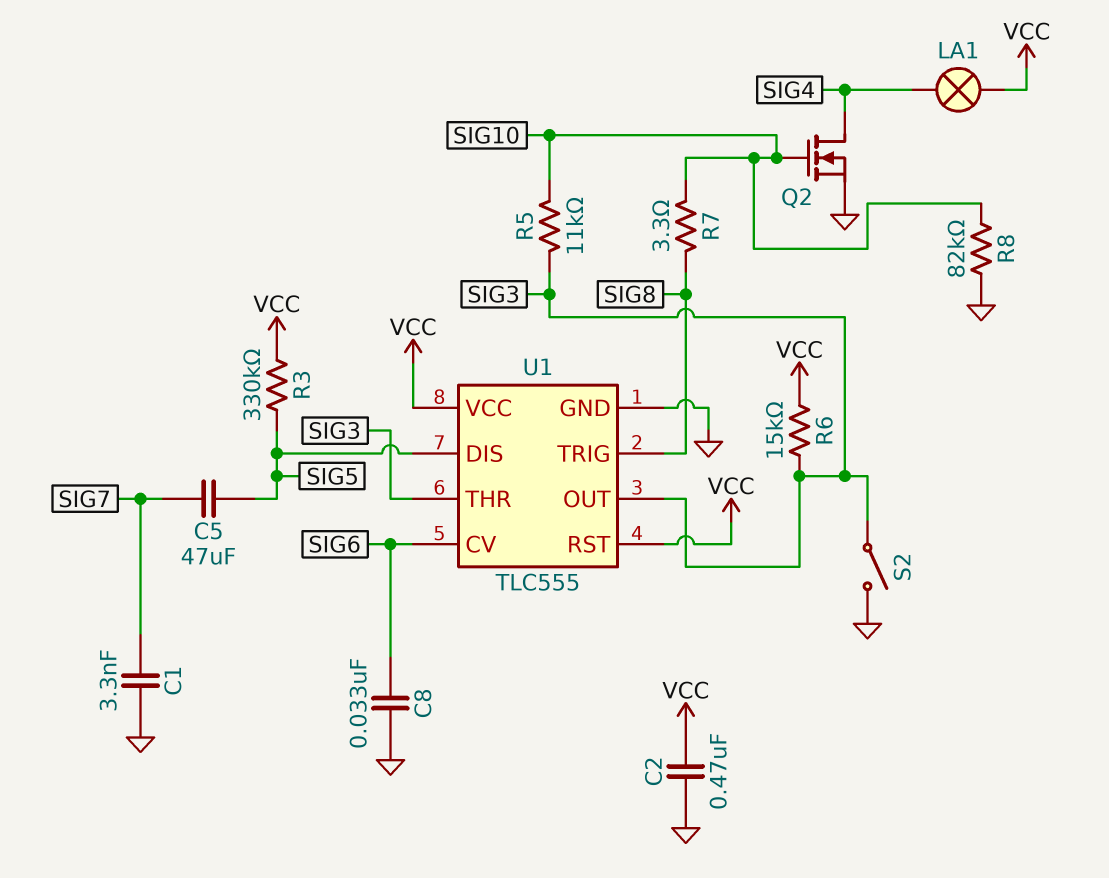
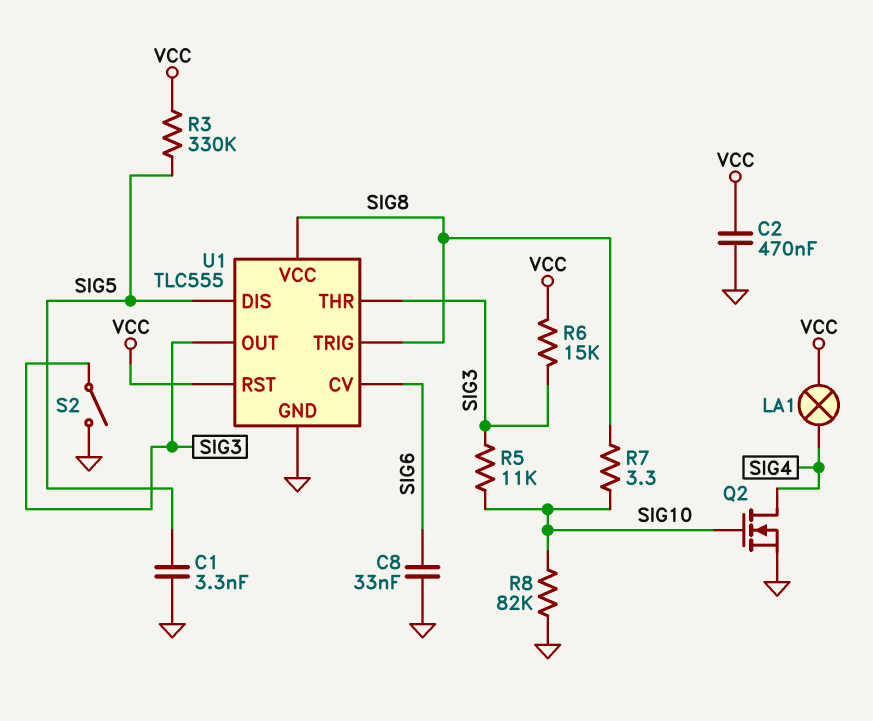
C1: 3.3nF (GND, SIG7) -> 3.3nF (GND, SIG5)
C5: 47uF (SIG5, SIG7) -> none
U1 pin VCC: VCC -> SIG8

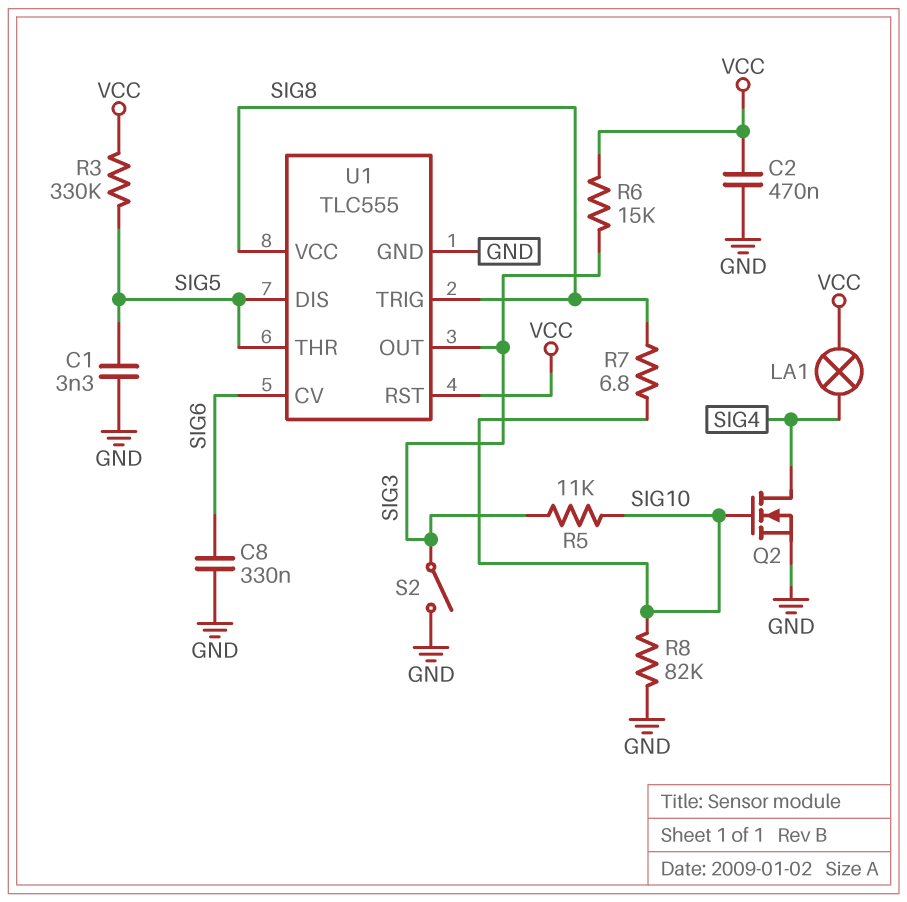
C8: 33nF (GND, SIG6) -> 330nF (GND, SIG6)
R7: 3.3 (SIG8, SIG10) -> 6.8 (SIG8, SIG10)
U1 pin THR: SIG3 -> SIG5

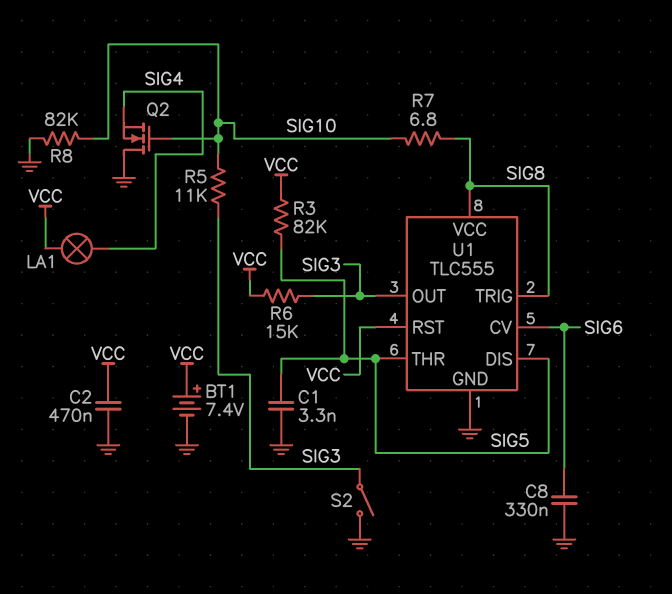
BT1: none -> 7.4V (plus VCC, minus GND)
Q2: NMOS (G SIG10, D SIG4, S GND) -> NMOS (G SIG10, D GND, S SIG4)
R3: 330k (SIG5, VCC) -> 82k (SIG5, VCC)

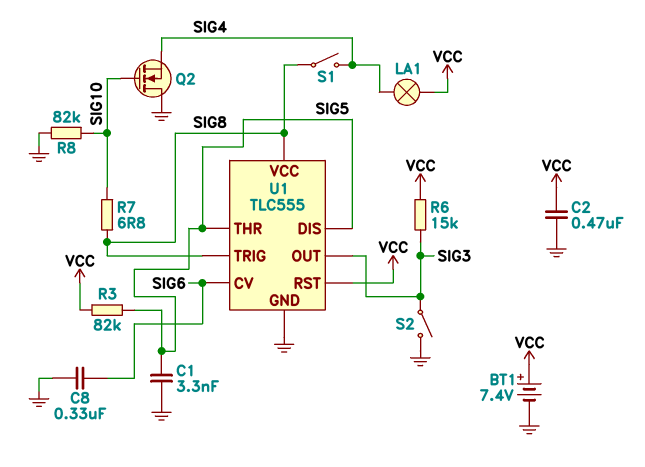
R5: 11k (SIG3, SIG10) -> none
S1: none -> switch (SIG4, SIG8)

